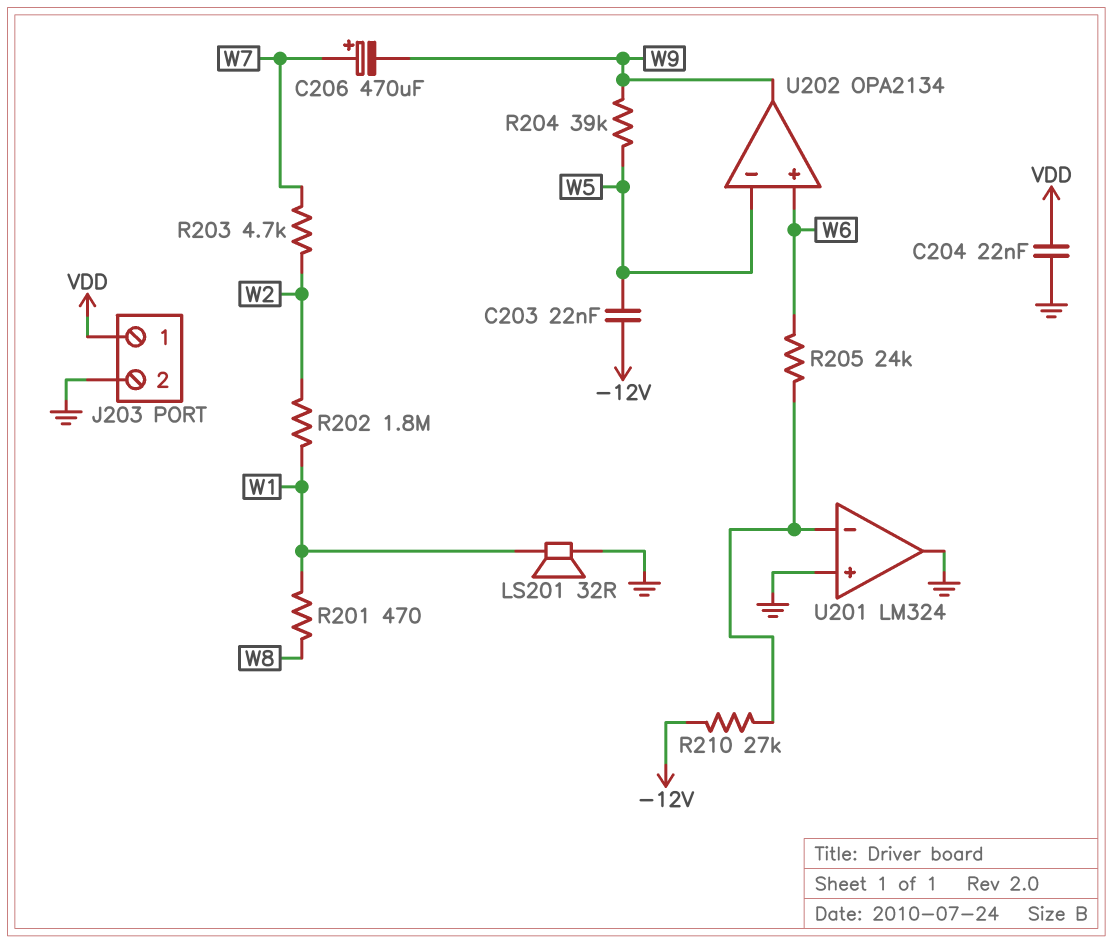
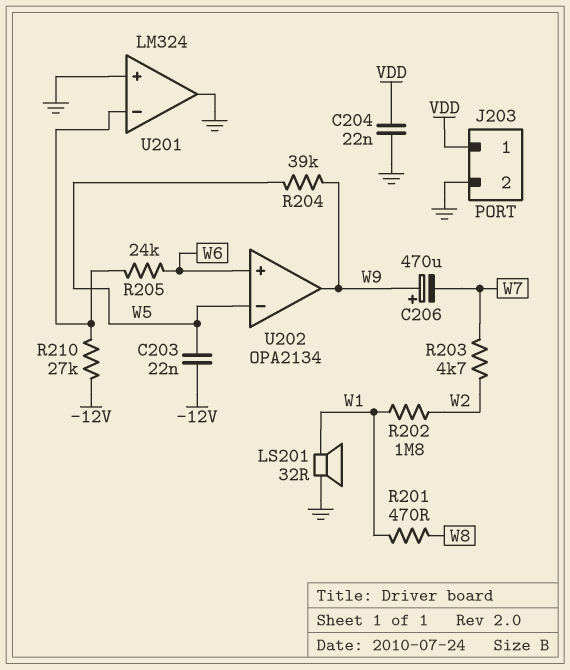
C206: 470uF (plus W7, minus W9) -> 470uF (plus W9, minus W7)

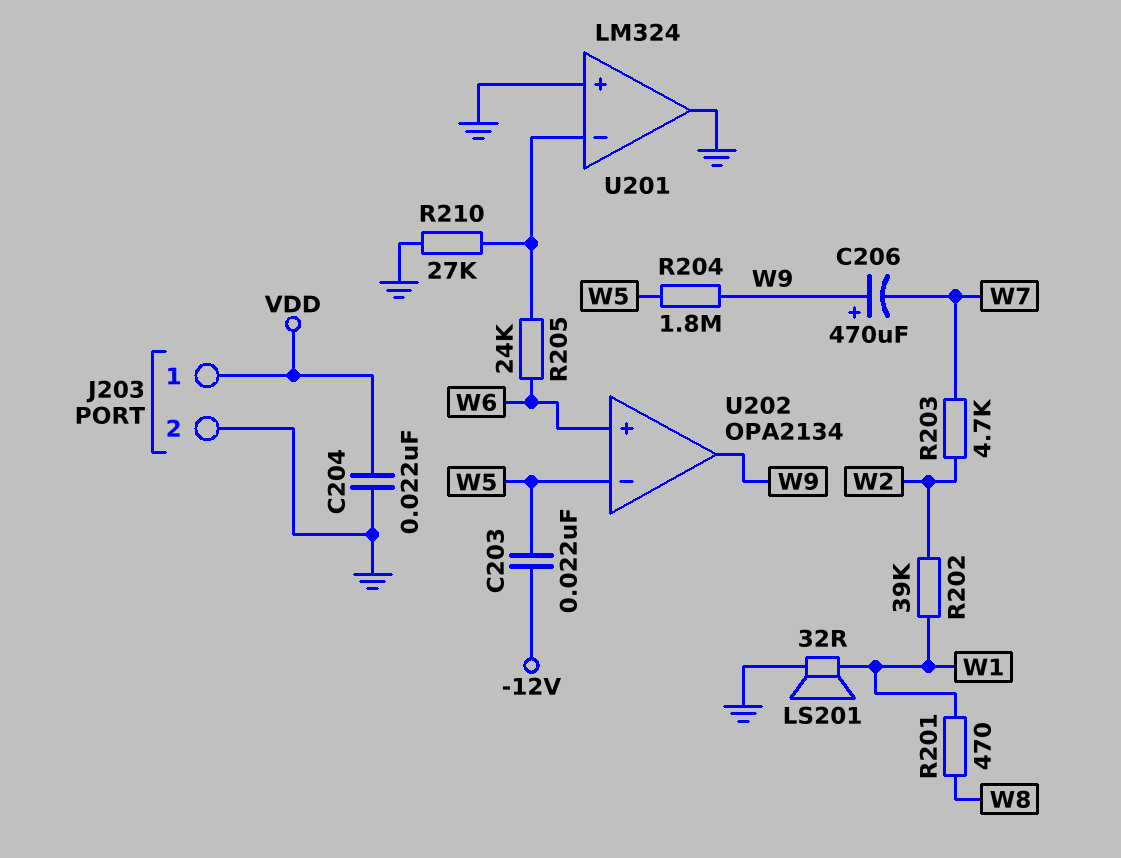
R202: 1.8M (W1, W2) -> 39k (W1, W2)
R204: 39k (W5, W9) -> 1.8M (W5, W9)
R210: 27k (-12V, U201/in-) -> 27k (GND, U201/in-)

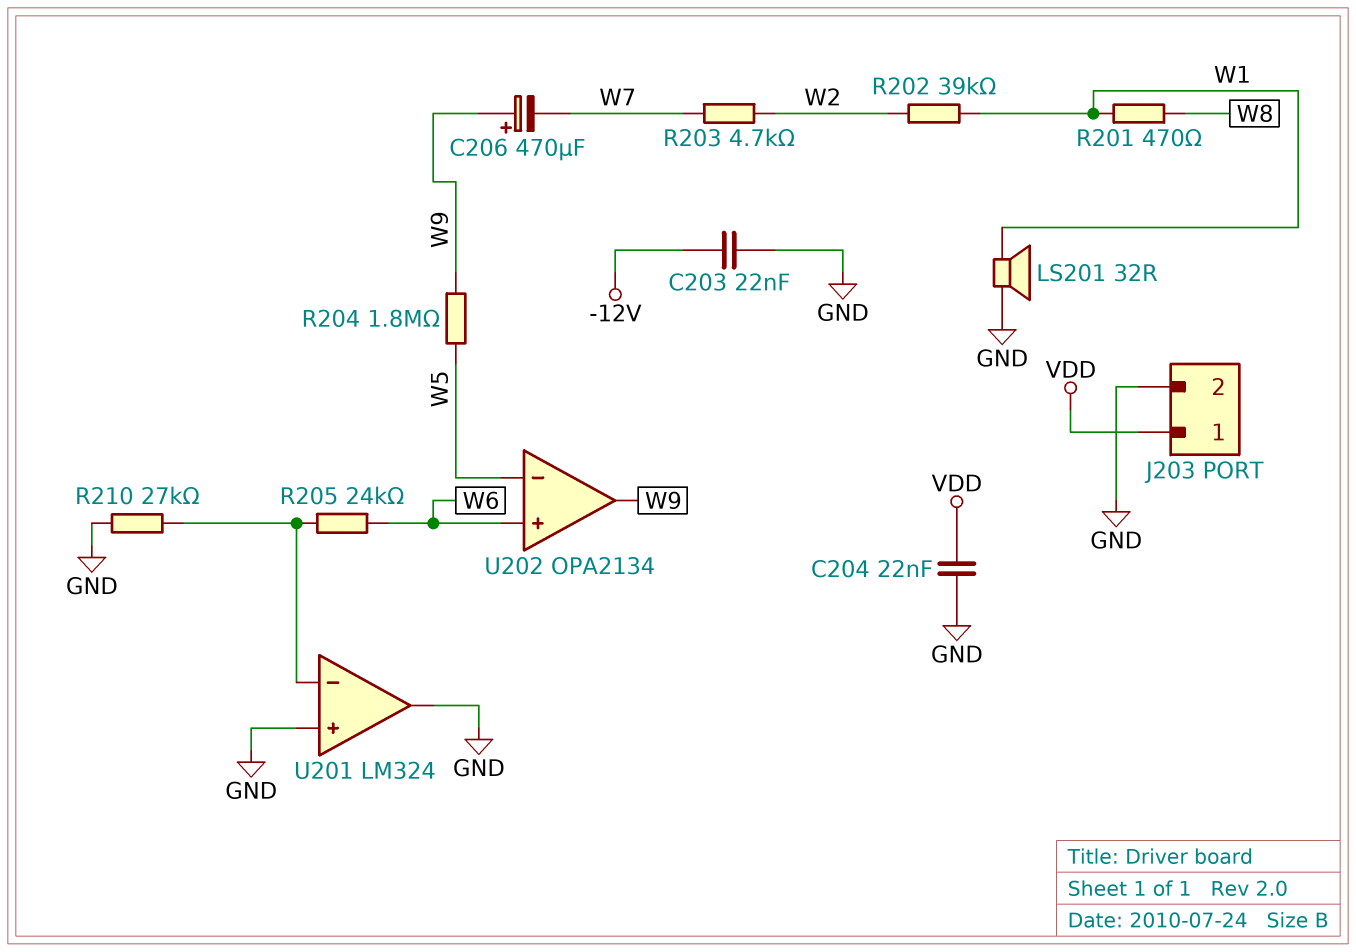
C203: 22nF (-12V, W5) -> 22nF (-12V, GND)

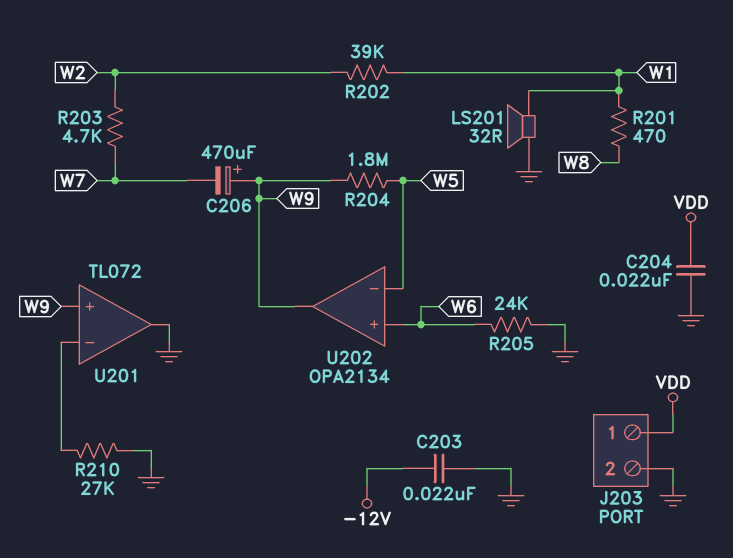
R205: 24k (U201/in-, W6) -> 24k (GND, W6)
U201: LM324 -> TL072
U201 pin in+: GND -> W9

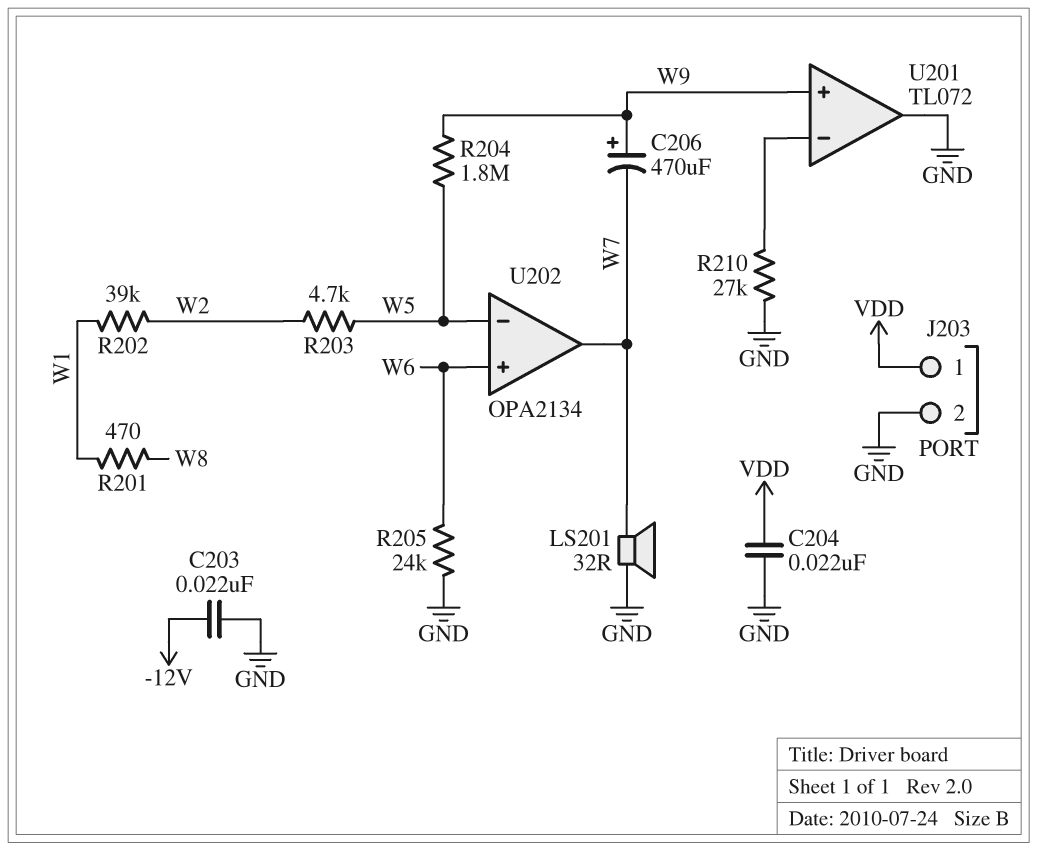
LS201: speaker 32R (GND, W1) -> speaker 32R (GND, W7)
R203: 4.7k (W2, W7) -> 4.7k (W2, W5)
U202 pin out: W9 -> W7

